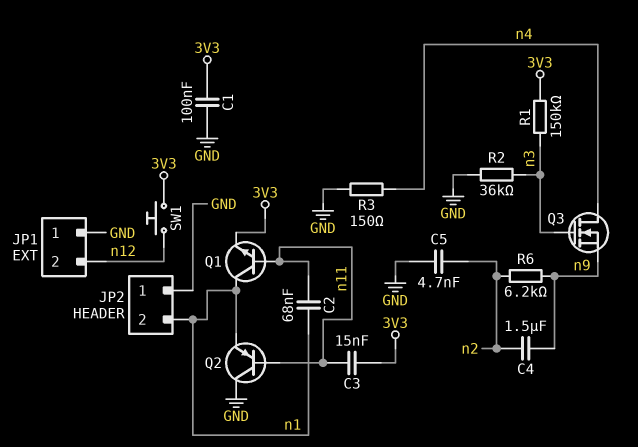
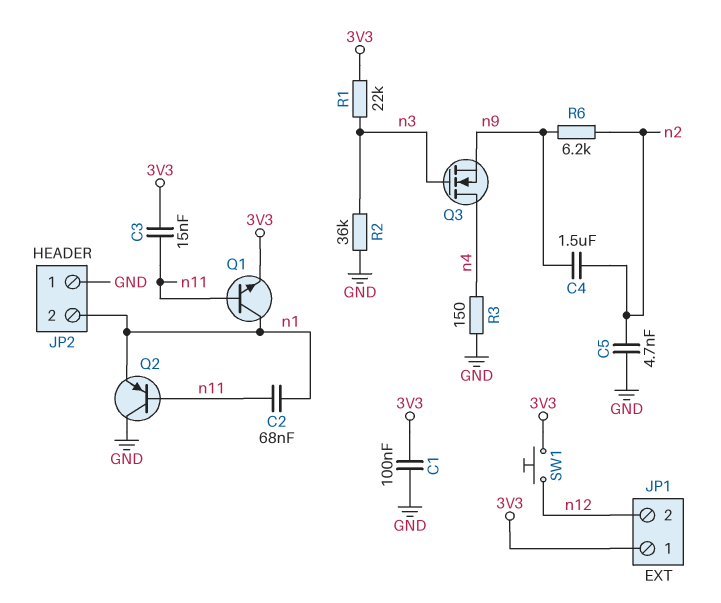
JP1 pin 1: GND -> 3V3
R1: 150k (3V3, n3) -> 22k (3V3, n3)

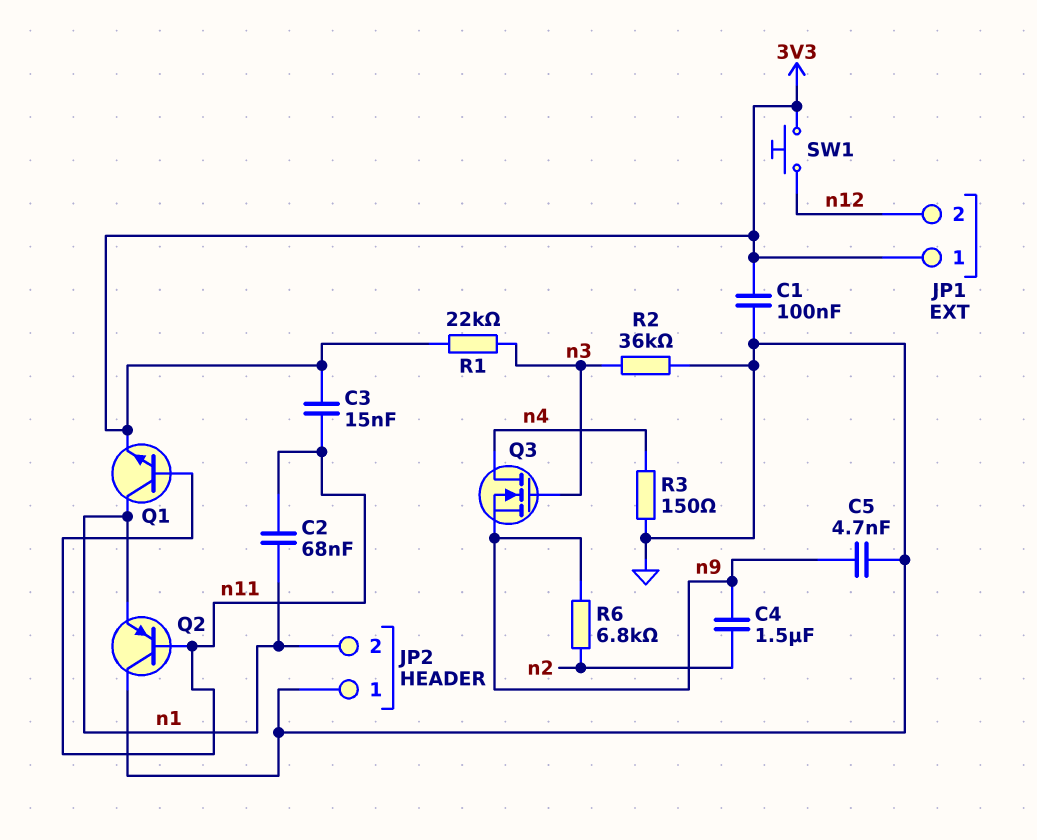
C5: 4.7nF (GND, n2) -> 4.7nF (GND, n9)
R6: 6.2k (n2, n9) -> 6.8k (n2, n9)

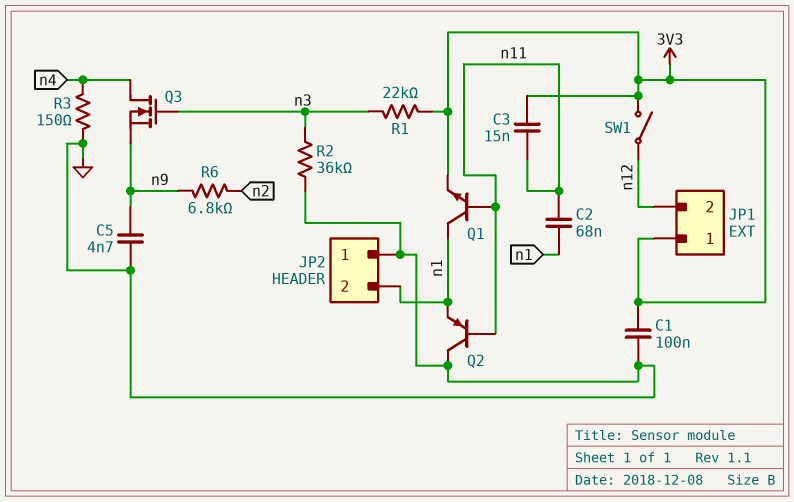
C4: 1.5uF (n2, n9) -> none
SW1: button (3V3, n12) -> switch (3V3, n12)

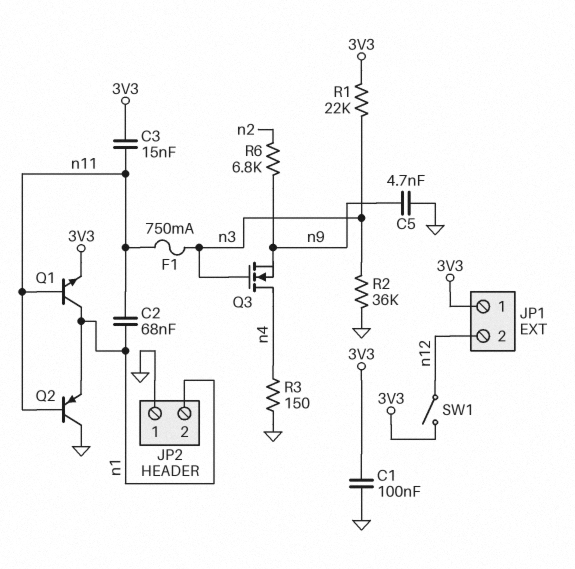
F1: none -> 750mA (n3, n11)

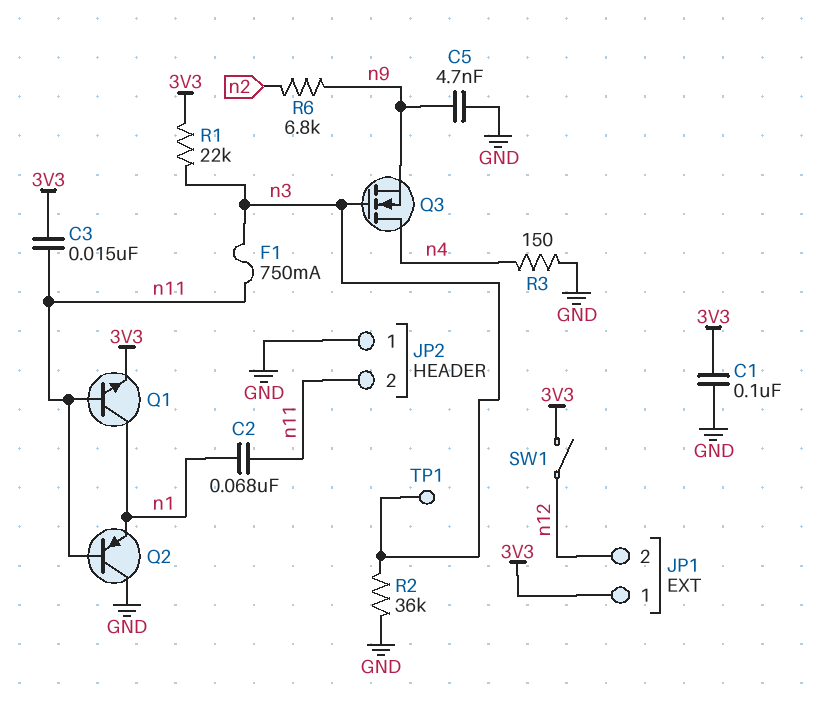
JP2 pin 2: n1 -> n11
TP1: none -> test point (n3)

